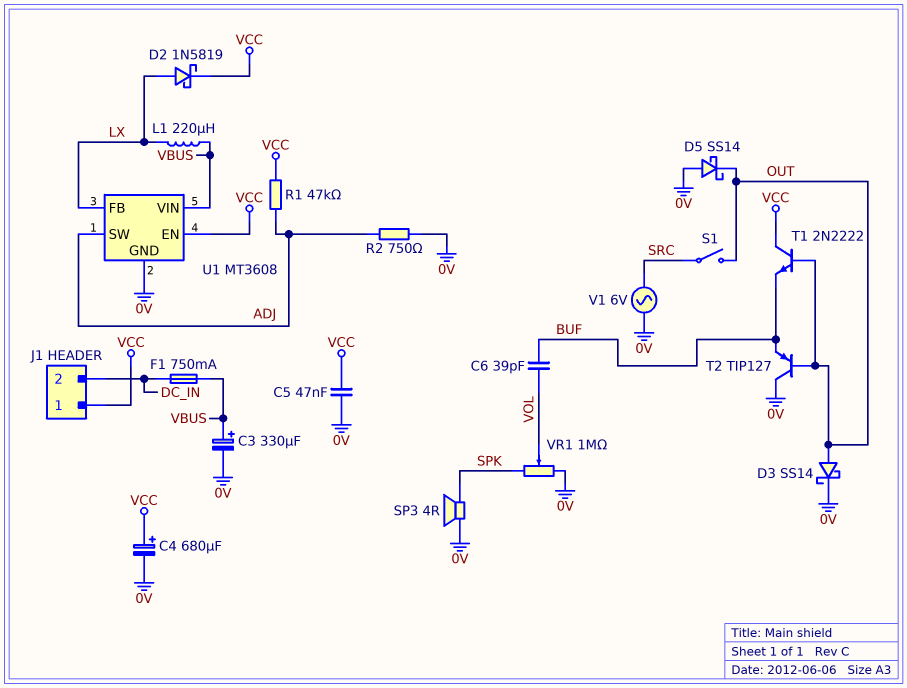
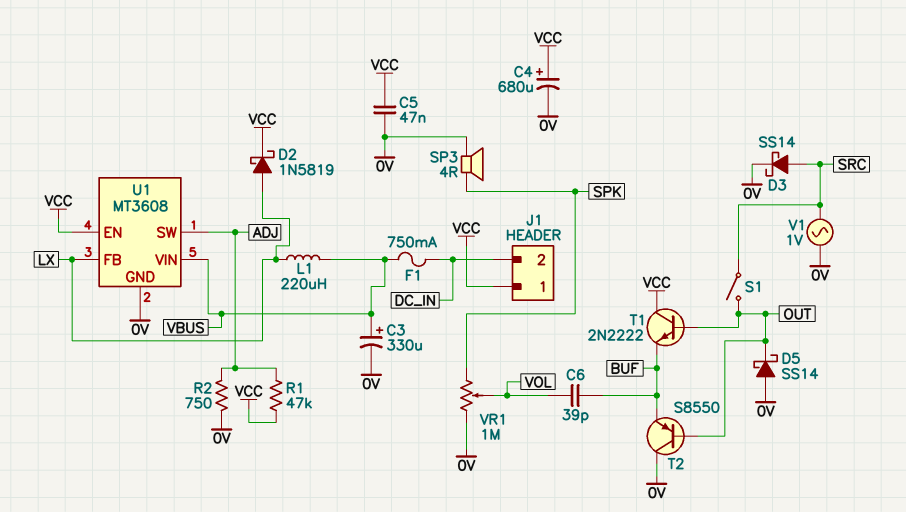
D3: schottky SS14 (A OUT, K 0V) -> schottky SS14 (A SRC, K 0V)
T2: PNP TIP127 (B OUT, C 0V, E BUF) -> PNP S8550 (B OUT, C 0V, E BUF)
V1: AC 6V (0V, SRC) -> AC 1V (0V, SRC)

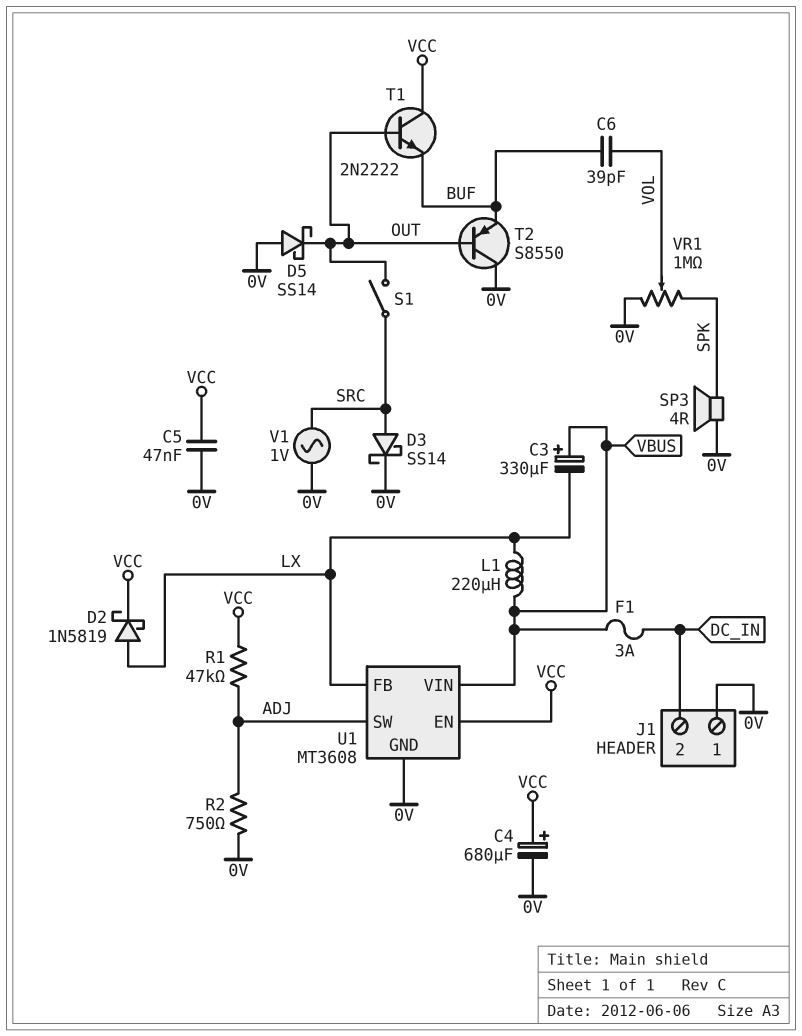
C3: 330uF (plus VBUS, minus 0V) -> 330uF (plus VBUS, minus LX)
F1: 750mA (DC_IN, VBUS) -> 3A (DC_IN, VBUS)
J1 pin 1: VCC -> 0V

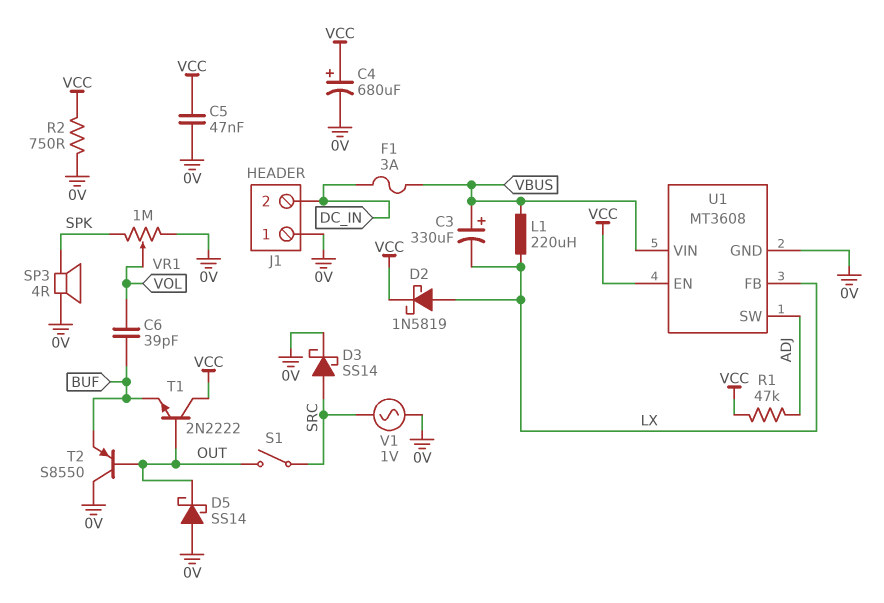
R2: 750 (0V, ADJ) -> 750 (0V, VCC)

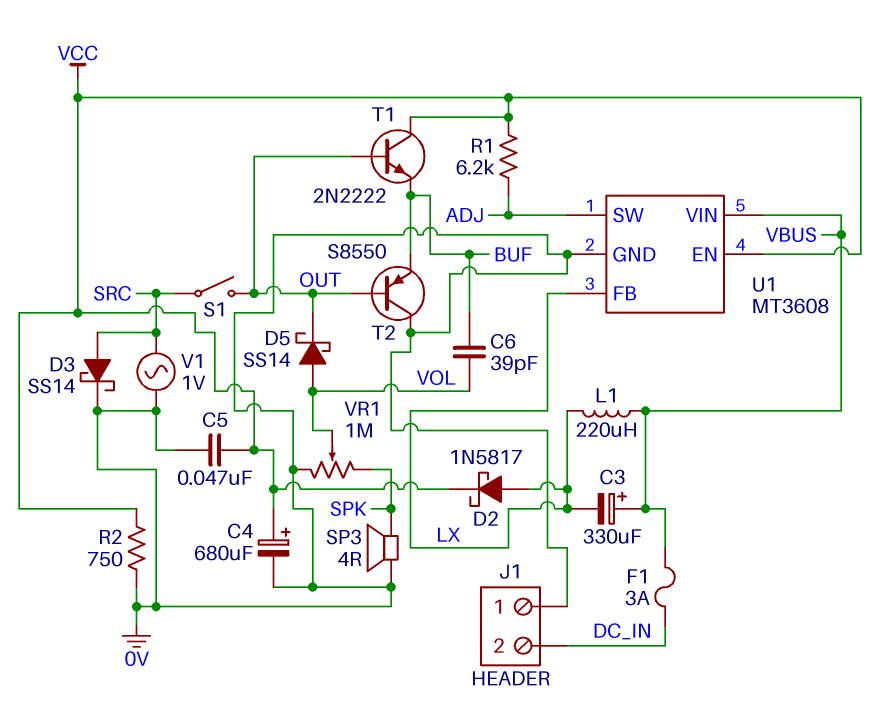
D2: schottky 1N5819 (A LX, K VCC) -> schottky 1N5817 (A LX, K VCC)
D5: schottky SS14 (A 0V, K OUT) -> schottky SS14 (A VOL, K OUT)
R1: 47k (ADJ, VCC) -> 6.2k (ADJ, VCC)

